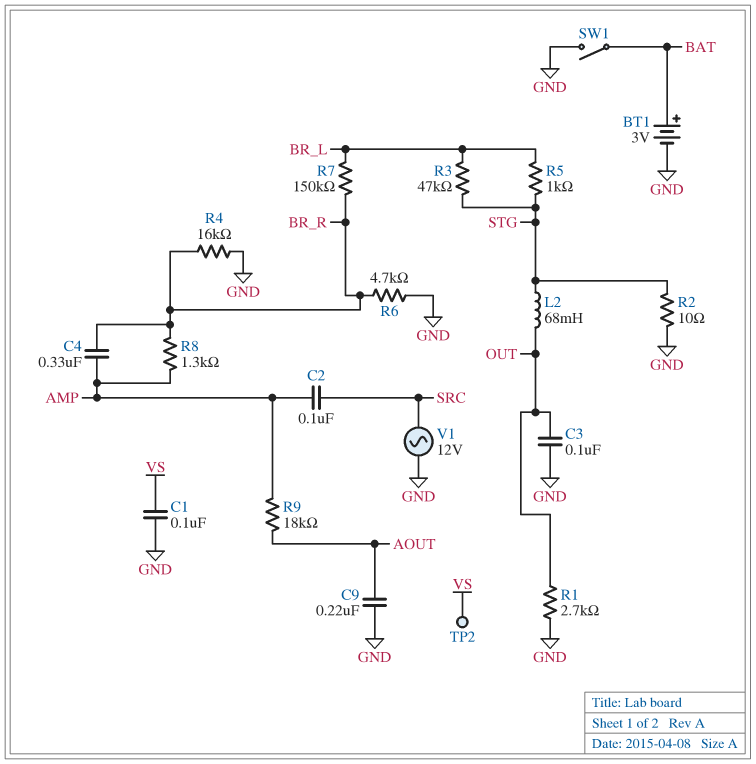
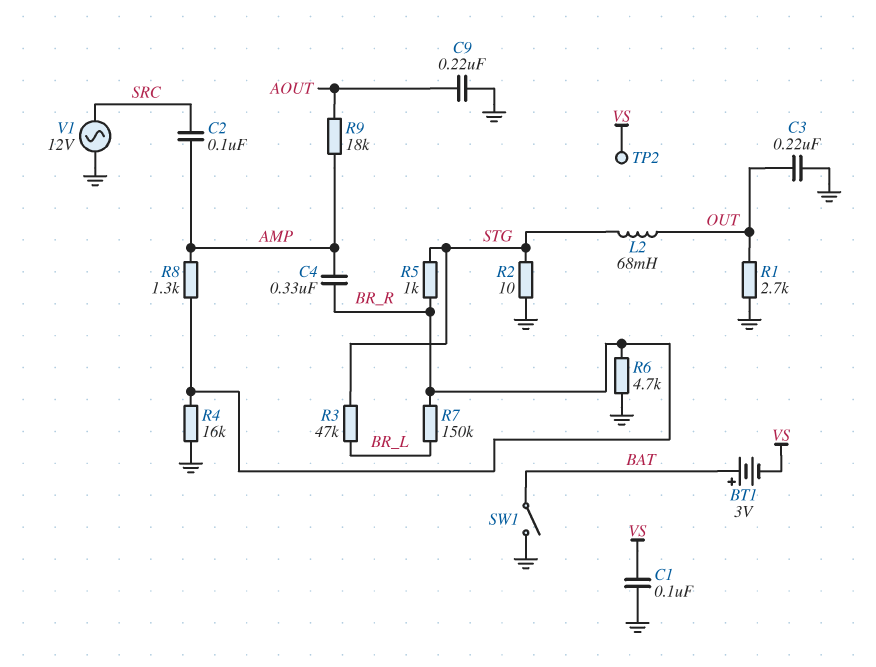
BT1: 3V (plus BAT, minus GND) -> 3V (plus BAT, minus VS)
C3: 100nF (GND, OUT) -> 220nF (GND, OUT)
R5: 1k (BR_L, STG) -> 1k (BR_R, STG)

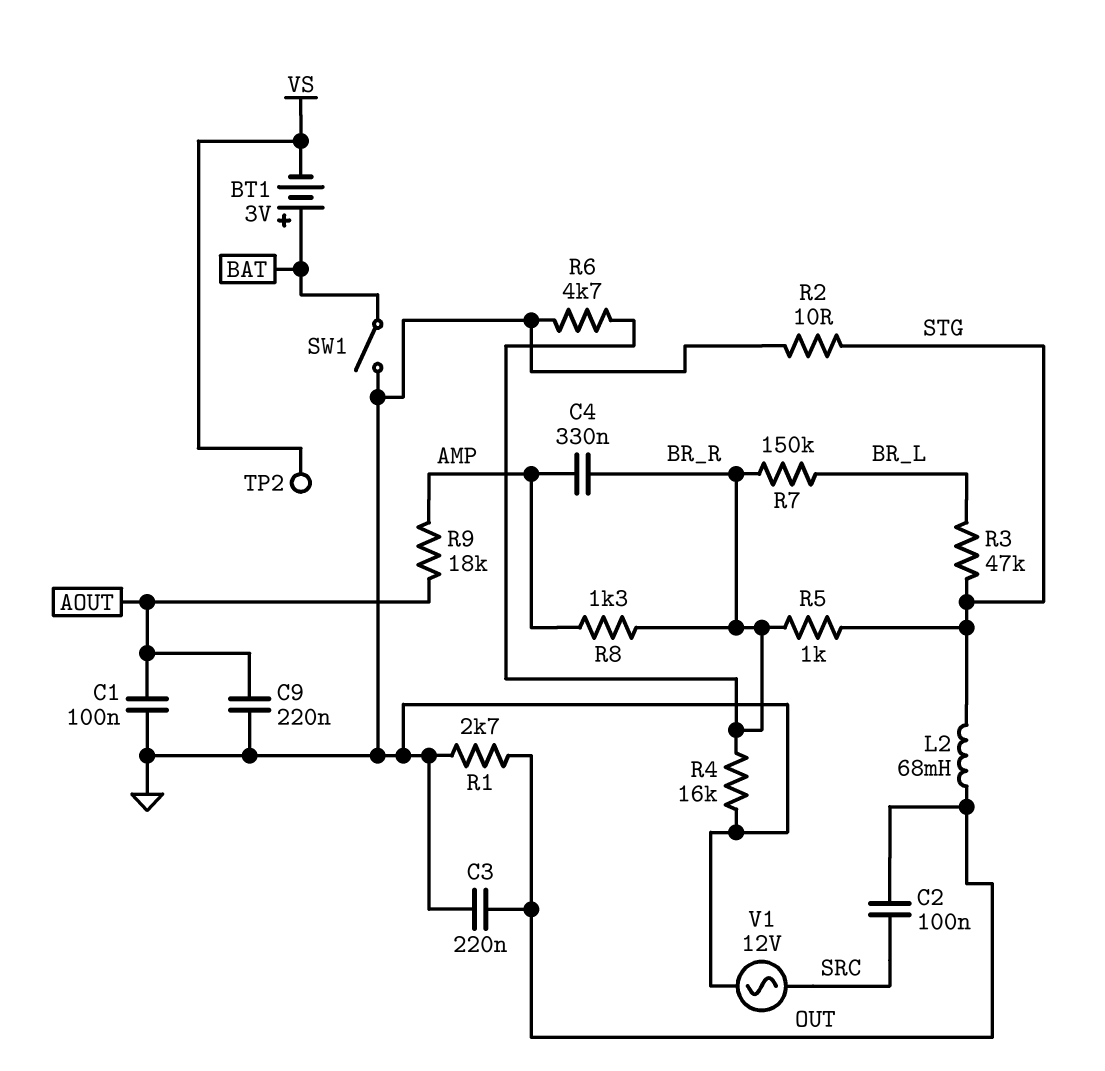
C1: 100nF (GND, VS) -> 100nF (AOUT, GND)
C2: 100nF (AMP, SRC) -> 100nF (OUT, SRC)

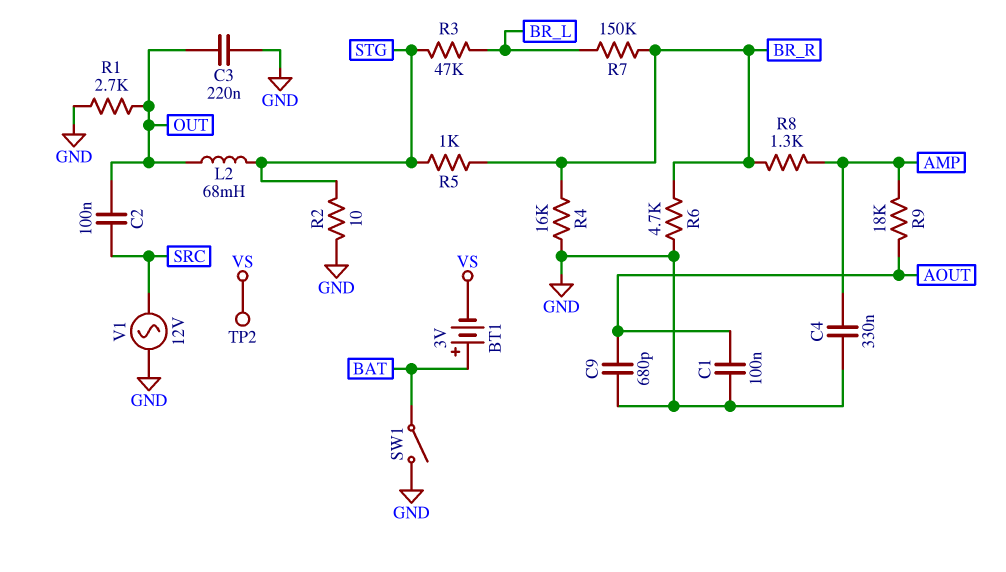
C4: 330nF (AMP, BR_R) -> 330nF (AMP, GND)
C9: 220nF (AOUT, GND) -> 680pF (AOUT, GND)

